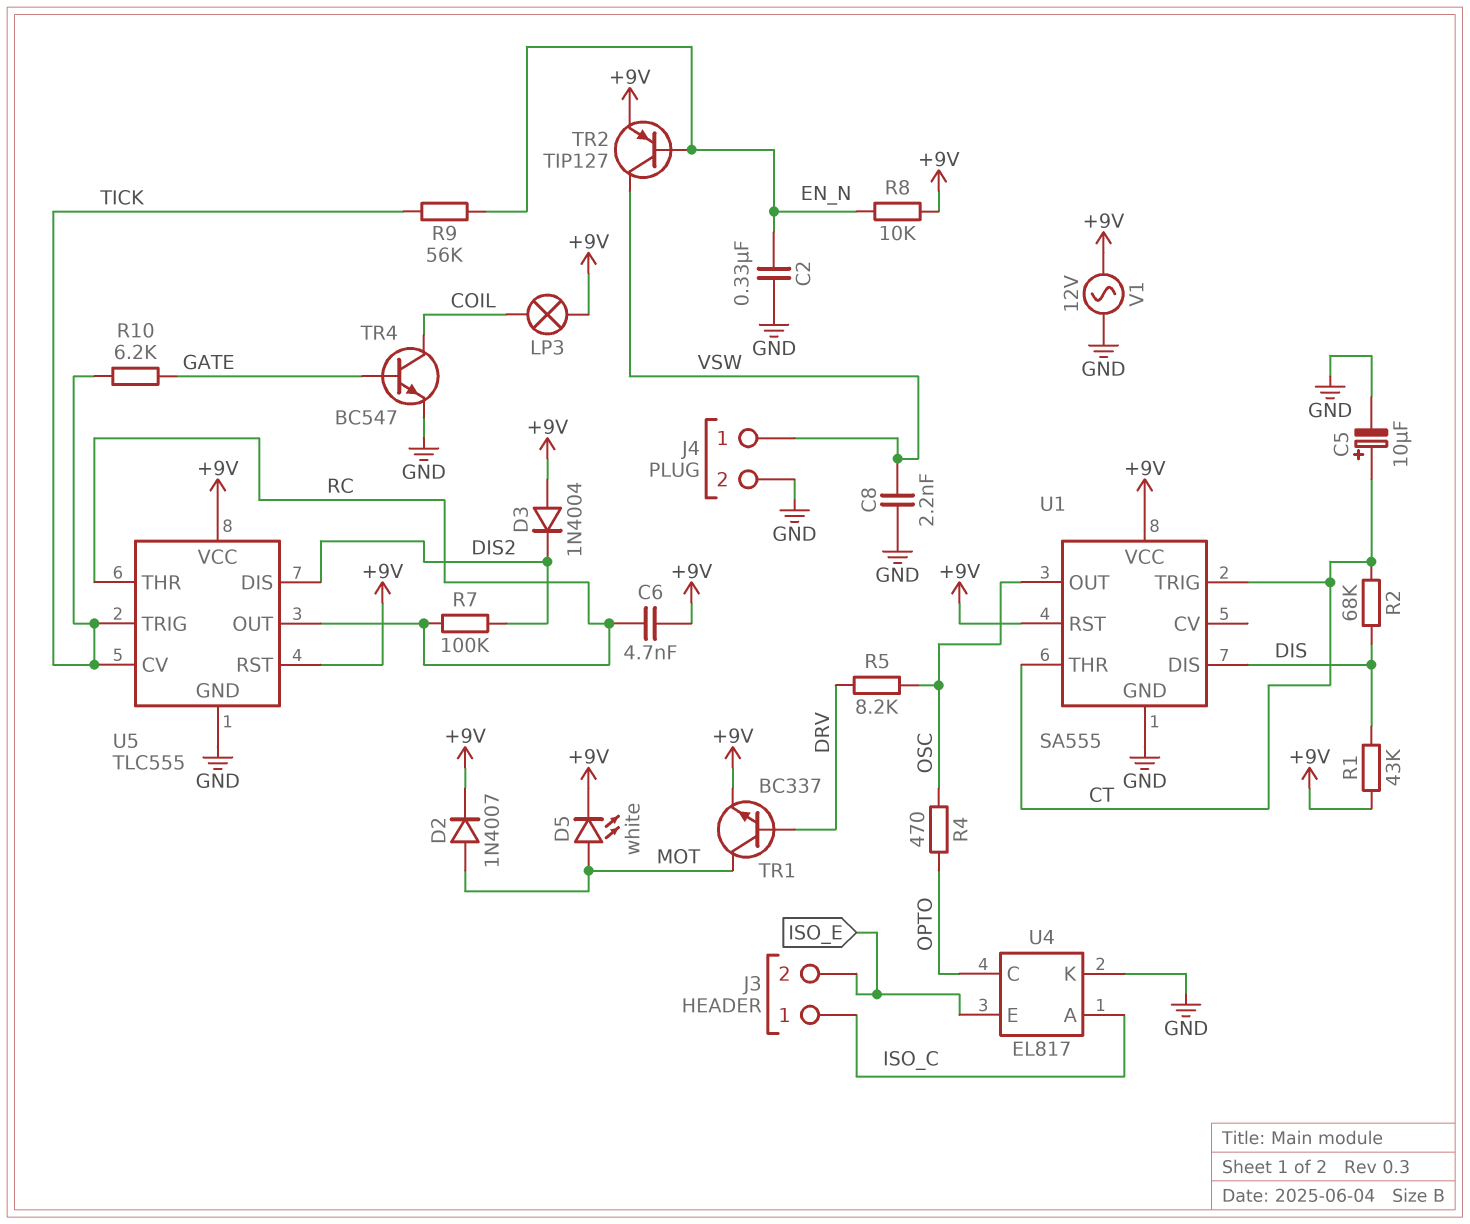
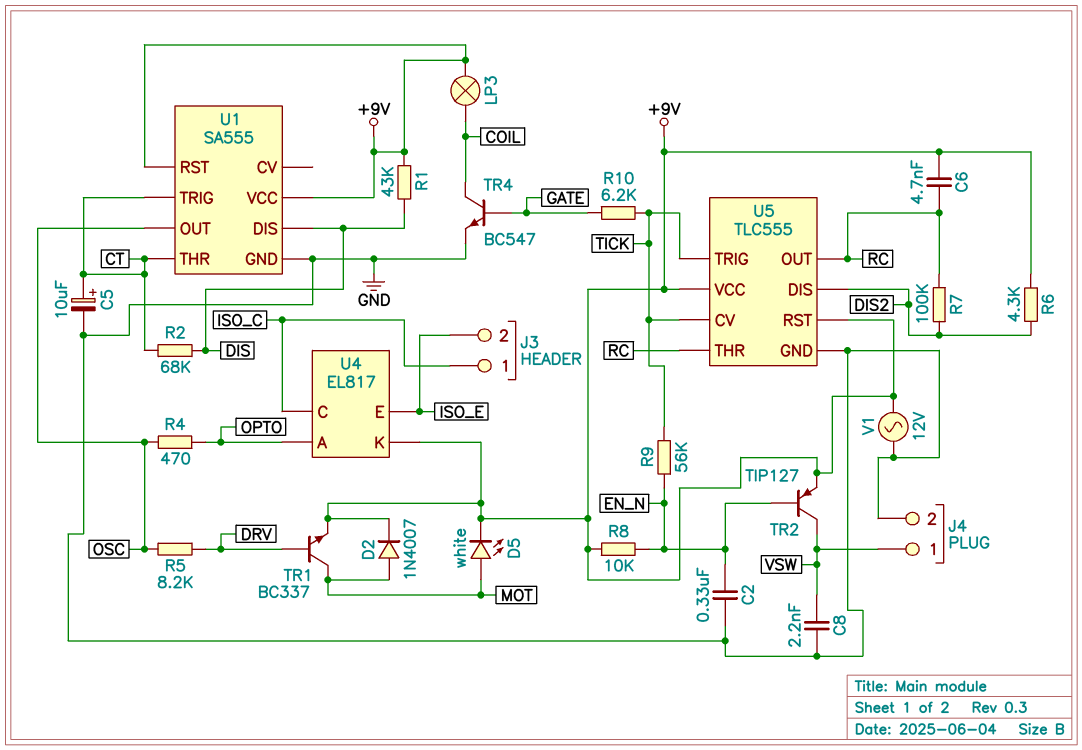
D3: diode 1N4004 (A +9V, K DIS2) -> none
R6: none -> 4.3k (+9V, DIS2)
U4 pin A: ISO_C -> OPTO
U4 pin C: OPTO -> ISO_C
U4 pin K: GND -> +9V

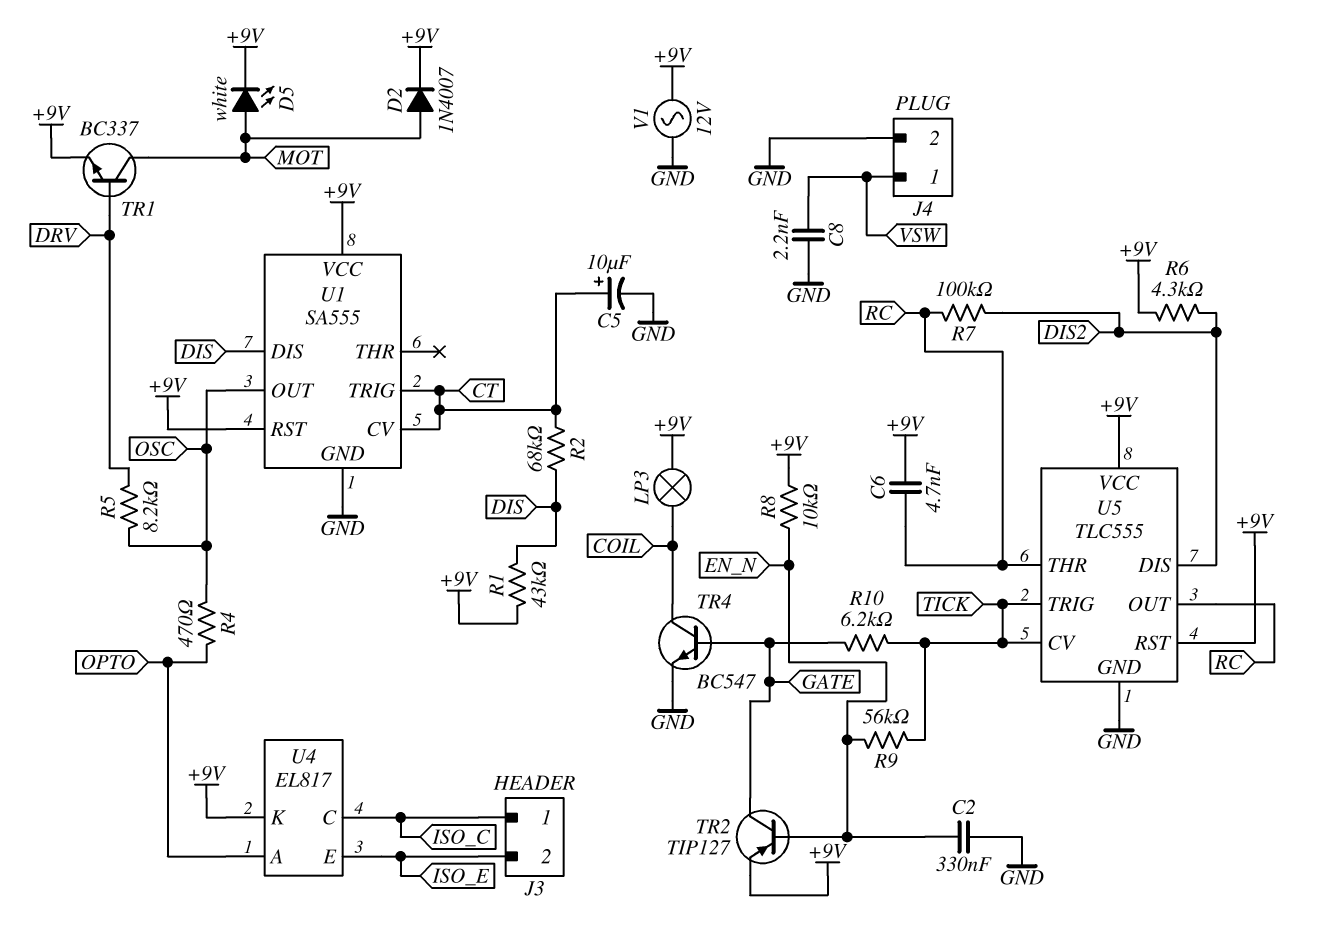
TR2: PNP TIP127 (B EN_N, C VSW, E +9V) -> PNP TIP127 (B EN_N, C GATE, E +9V)
U1 pin CV: none -> CT
U1 pin THR: CT -> none

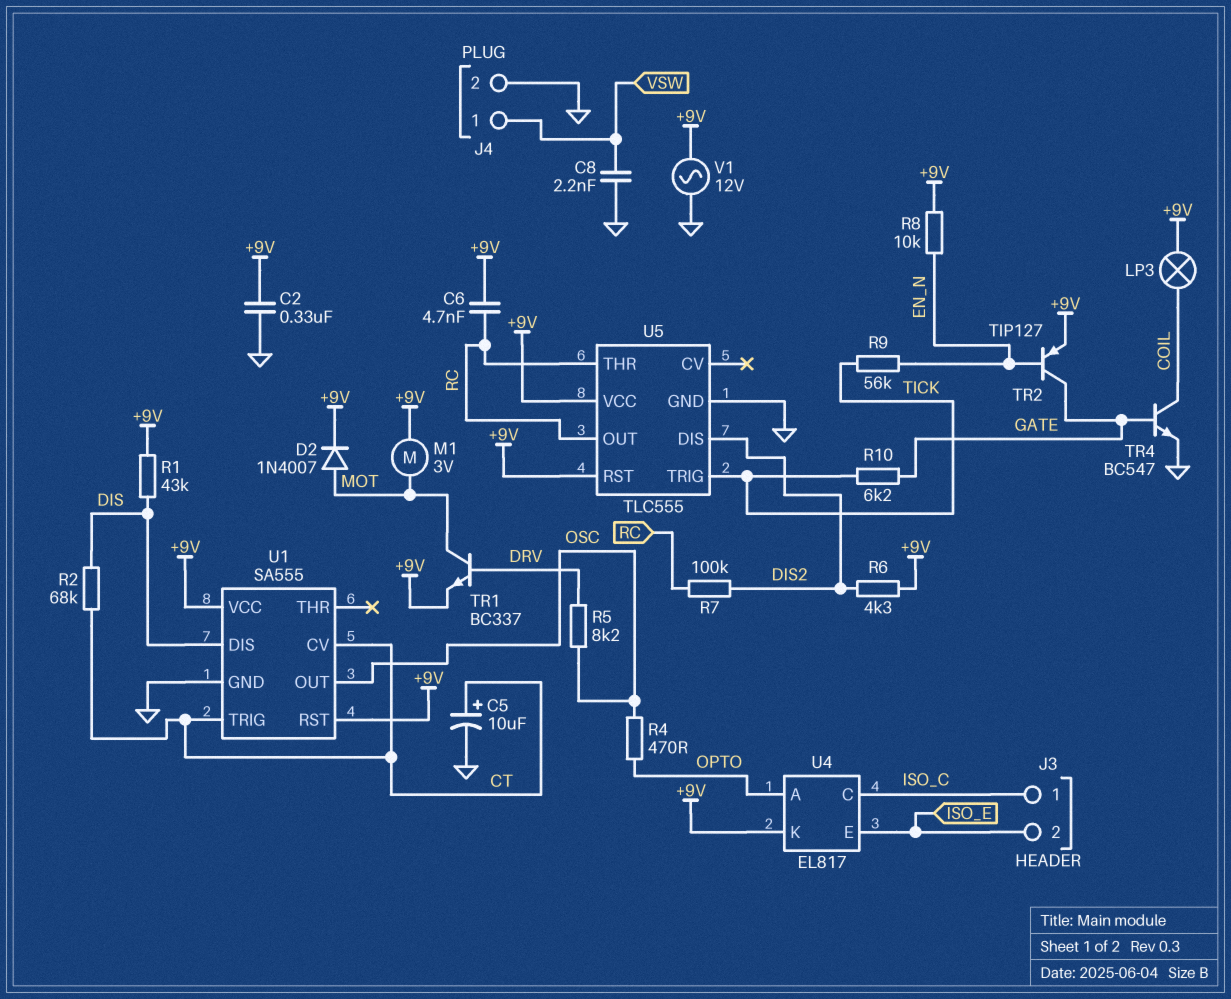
C2: 330nF (EN_N, GND) -> 330nF (+9V, GND)
D5: LED white (A MOT, K +9V) -> none
M1: none -> motor 3V (+9V, MOT)
U5 pin CV: TICK -> none

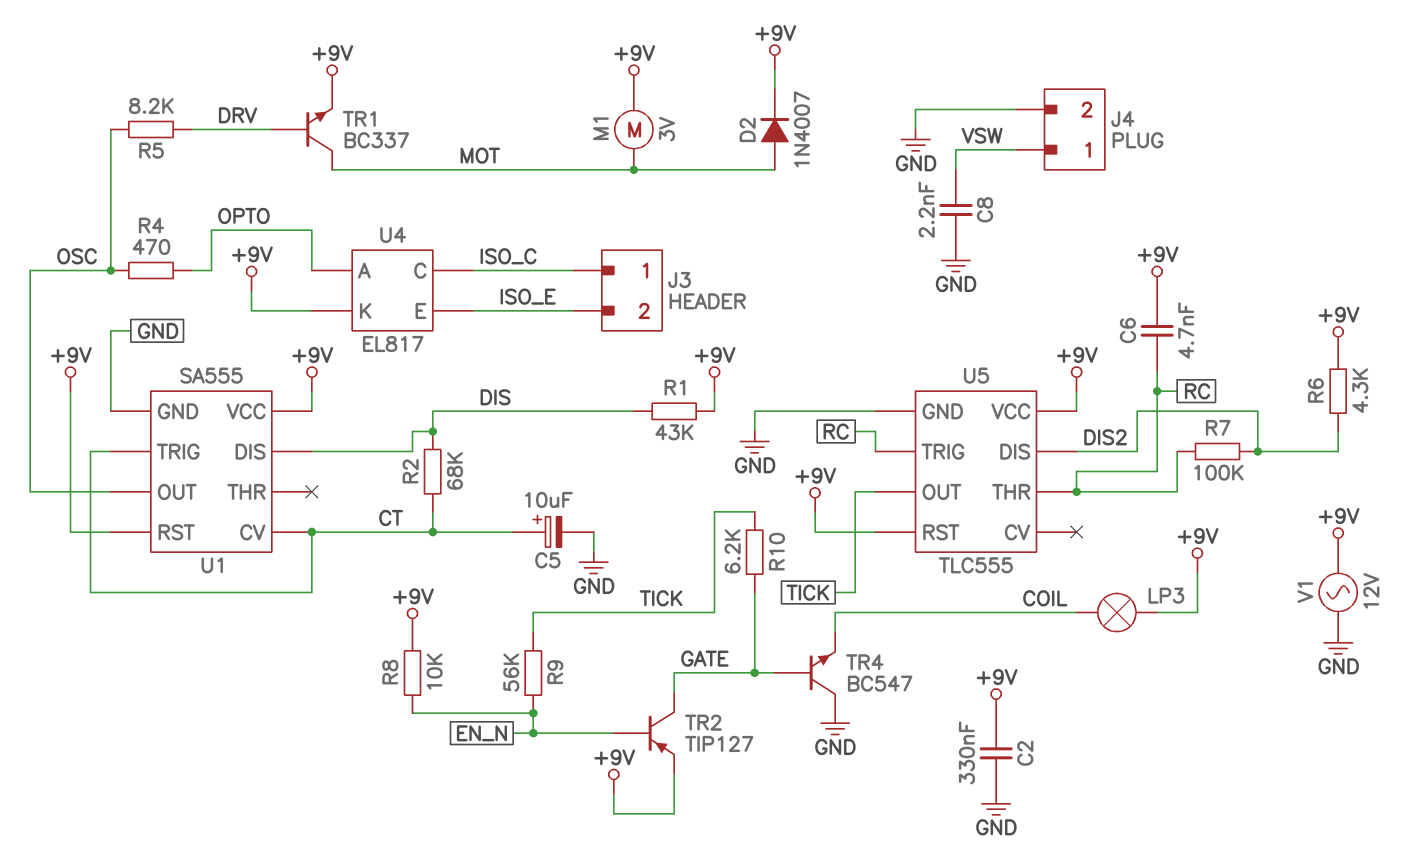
TR4: NPN BC547 (B GATE, C COIL, E GND) -> NPN BC547 (B GATE, C GND, E COIL)
U5 pin OUT: RC -> TICK
U5 pin TRIG: TICK -> RC

